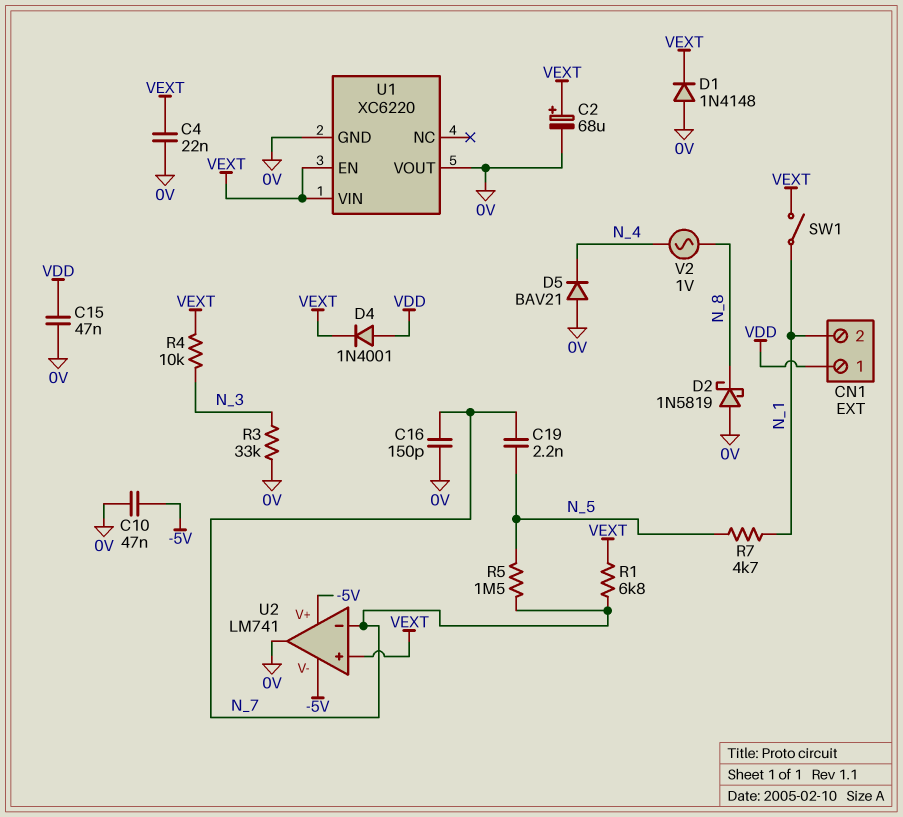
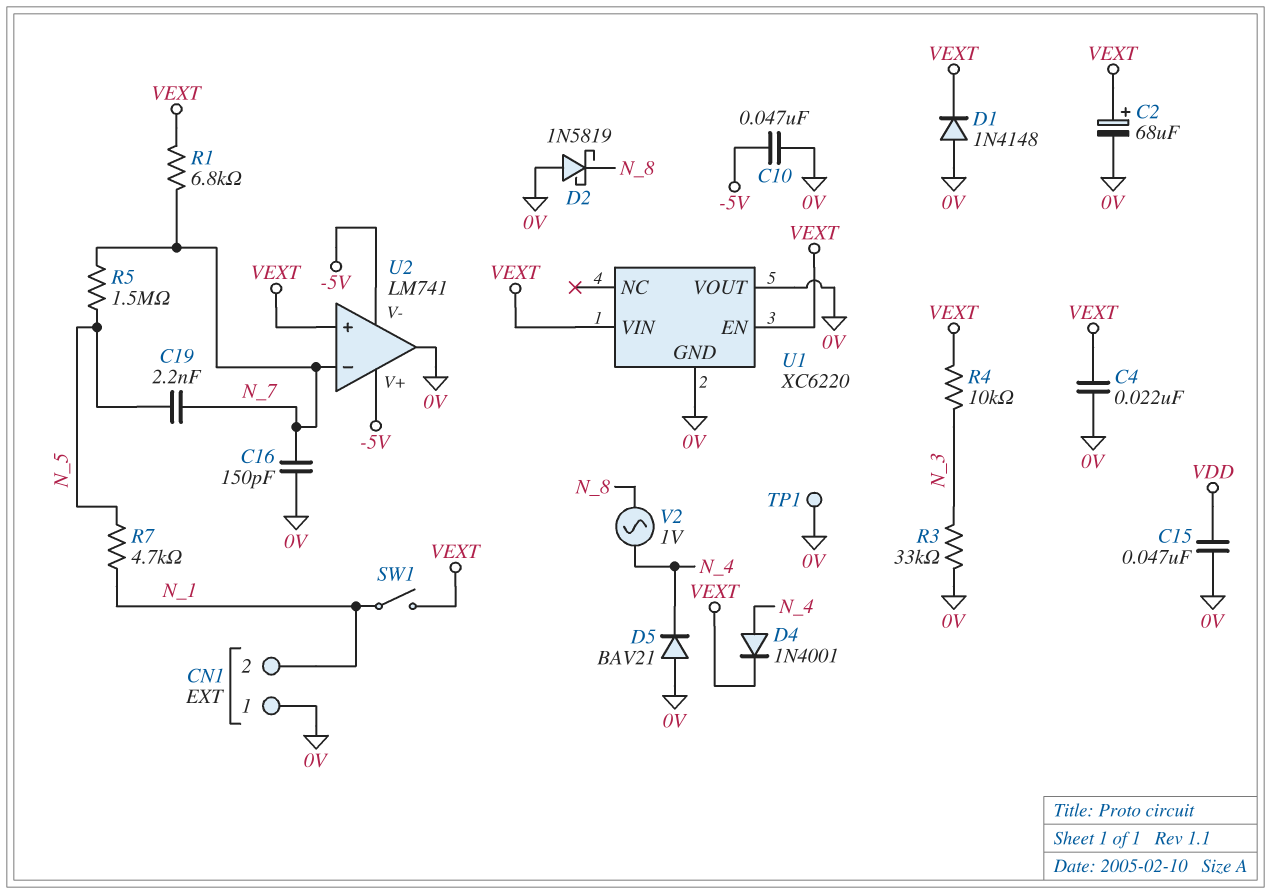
CN1 pin 1: VDD -> 0V
D4: diode 1N4001 (A VDD, K VEXT) -> diode 1N4001 (A N_4, K VEXT)
TP1: none -> test point (0V)

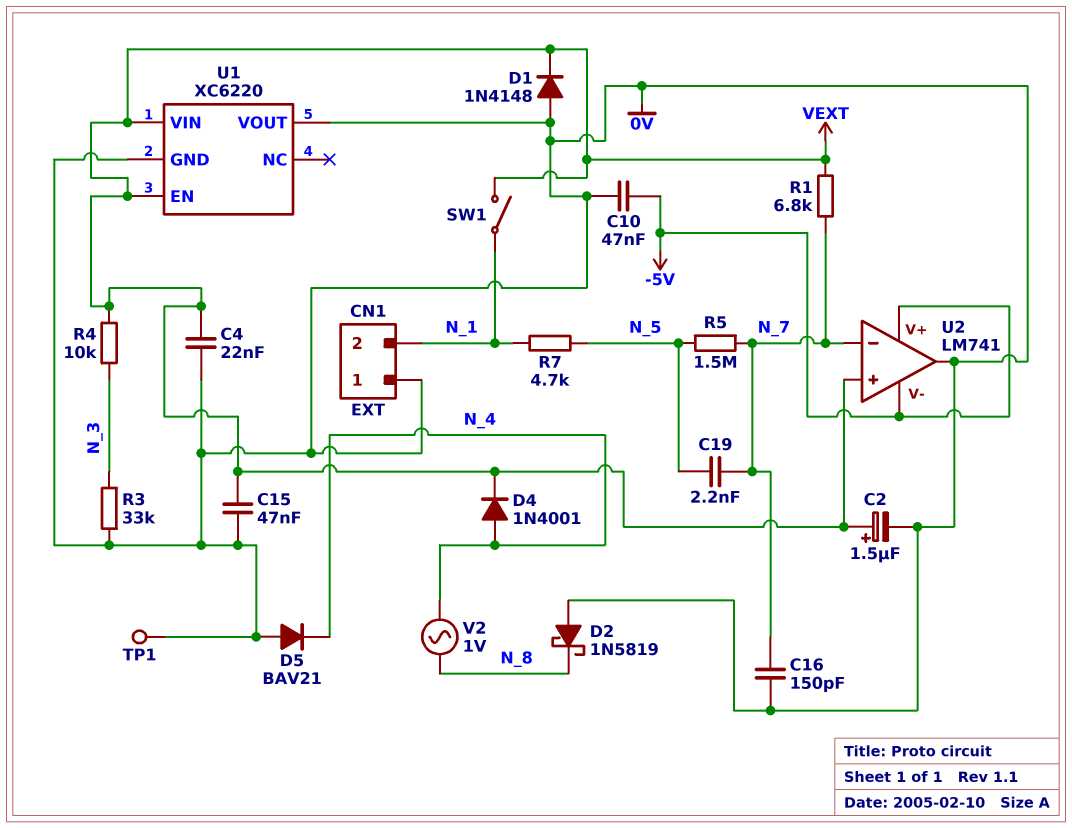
C2: 68uF (plus VEXT, minus 0V) -> 1.5uF (plus VEXT, minus 0V)
C15: 47nF (0V, VDD) -> 47nF (0V, VEXT)

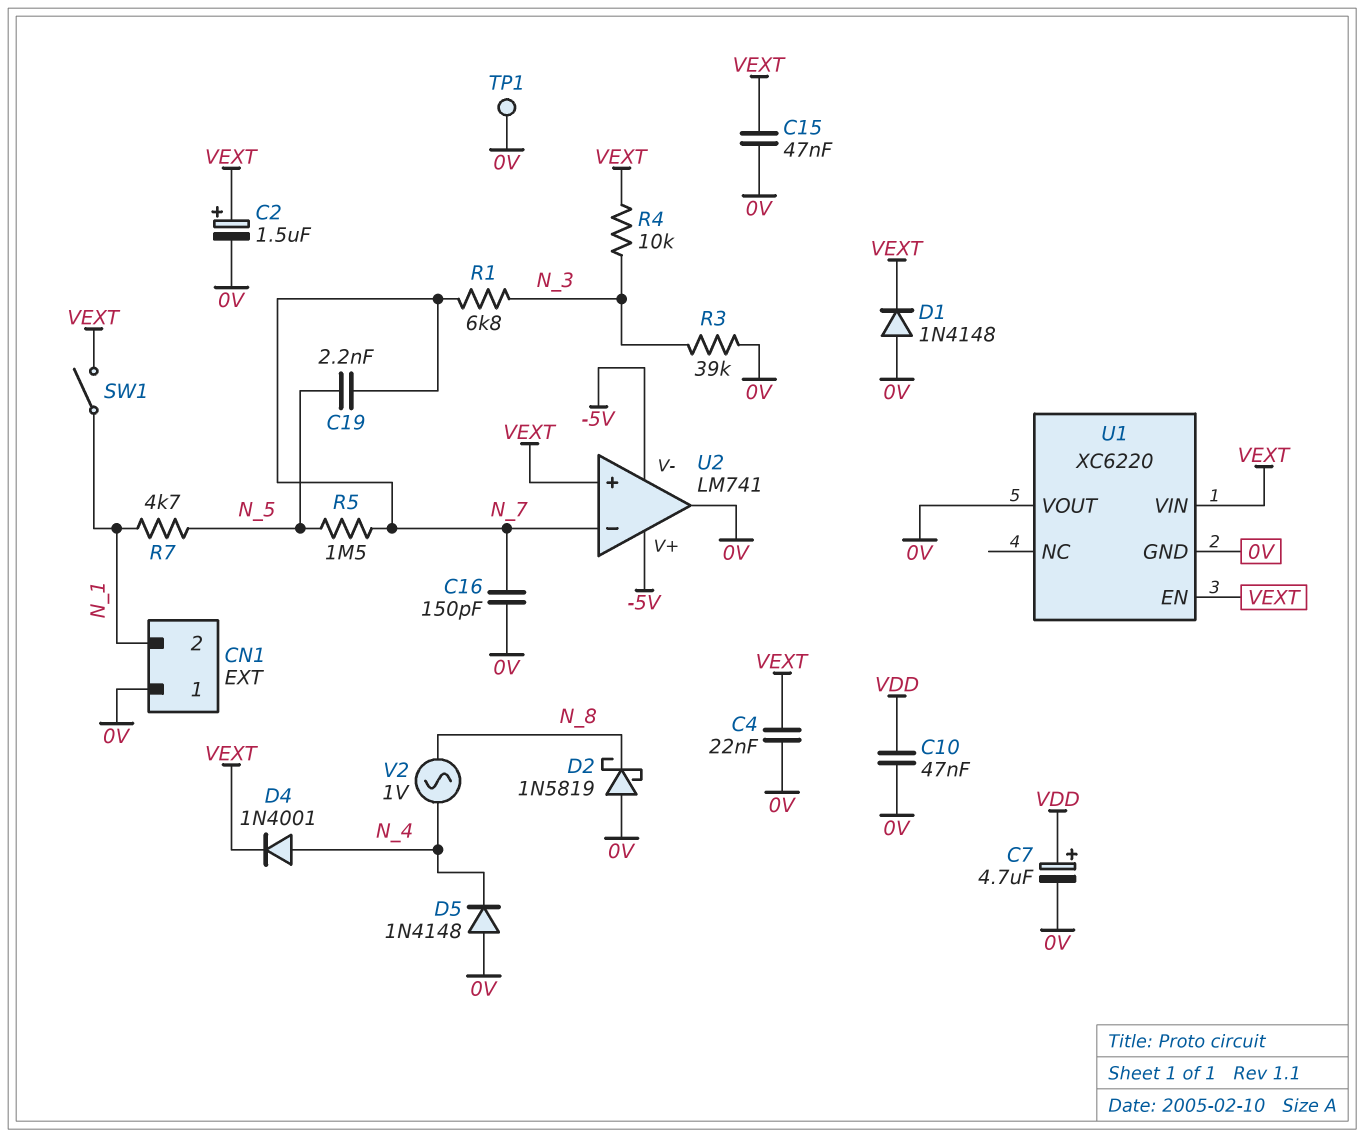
C7: none -> 4.7uF (plus VDD, minus 0V)
C10: 47nF (-5V, 0V) -> 47nF (0V, VDD)
D5: diode BAV21 (A 0V, K N_4) -> diode 1N4148 (A 0V, K N_4)
R1: 6.8k (N_7, VEXT) -> 6.8k (N_3, N_7)
R3: 33k (0V, N_3) -> 39k (0V, N_3)

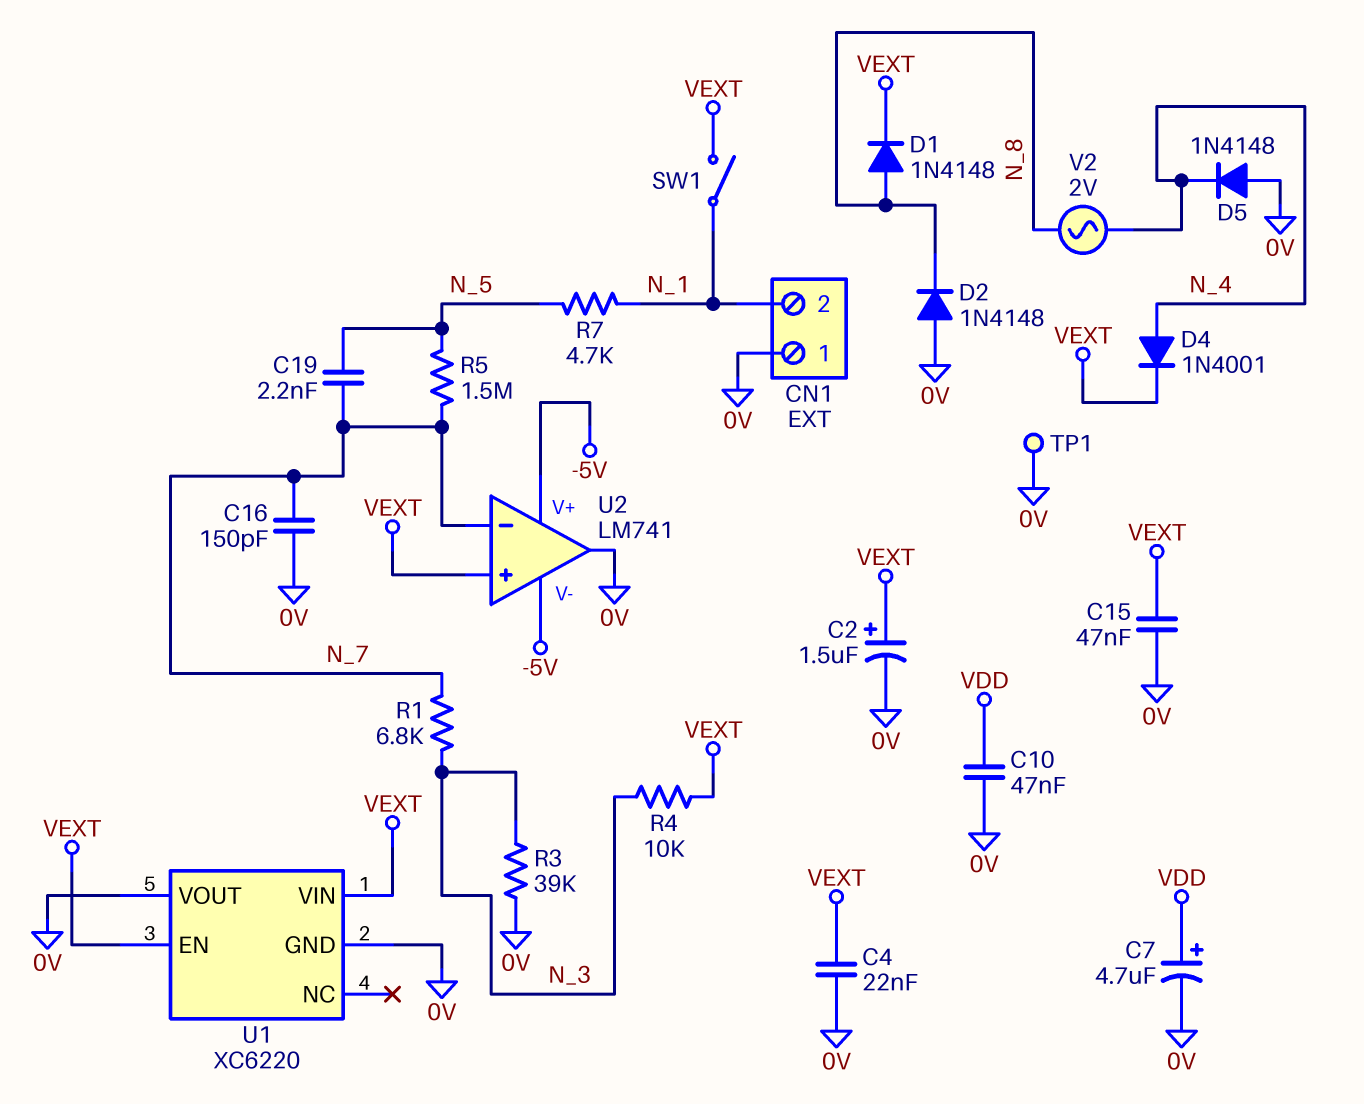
D1: diode 1N4148 (A 0V, K VEXT) -> diode 1N4148 (A N_8, K VEXT)
D2: schottky 1N5819 (A 0V, K N_8) -> diode 1N4148 (A 0V, K N_8)
V2: AC 1V (N_4, N_8) -> AC 2V (N_4, N_8)

